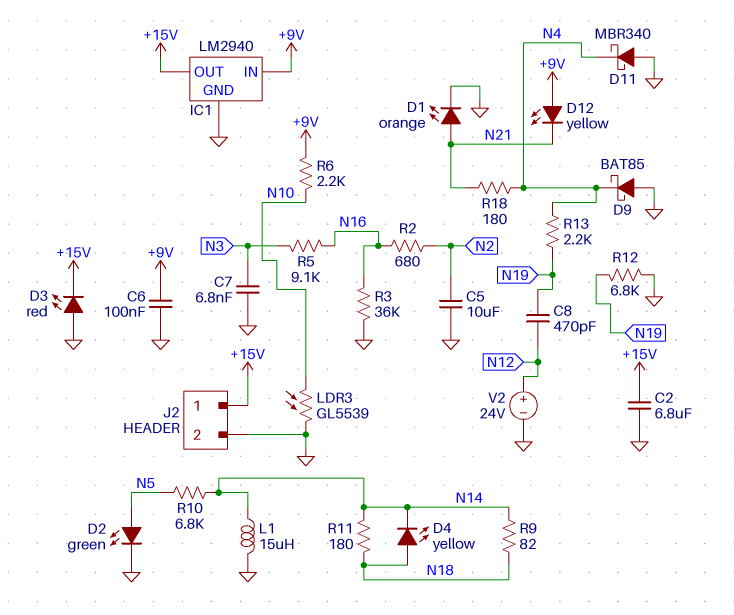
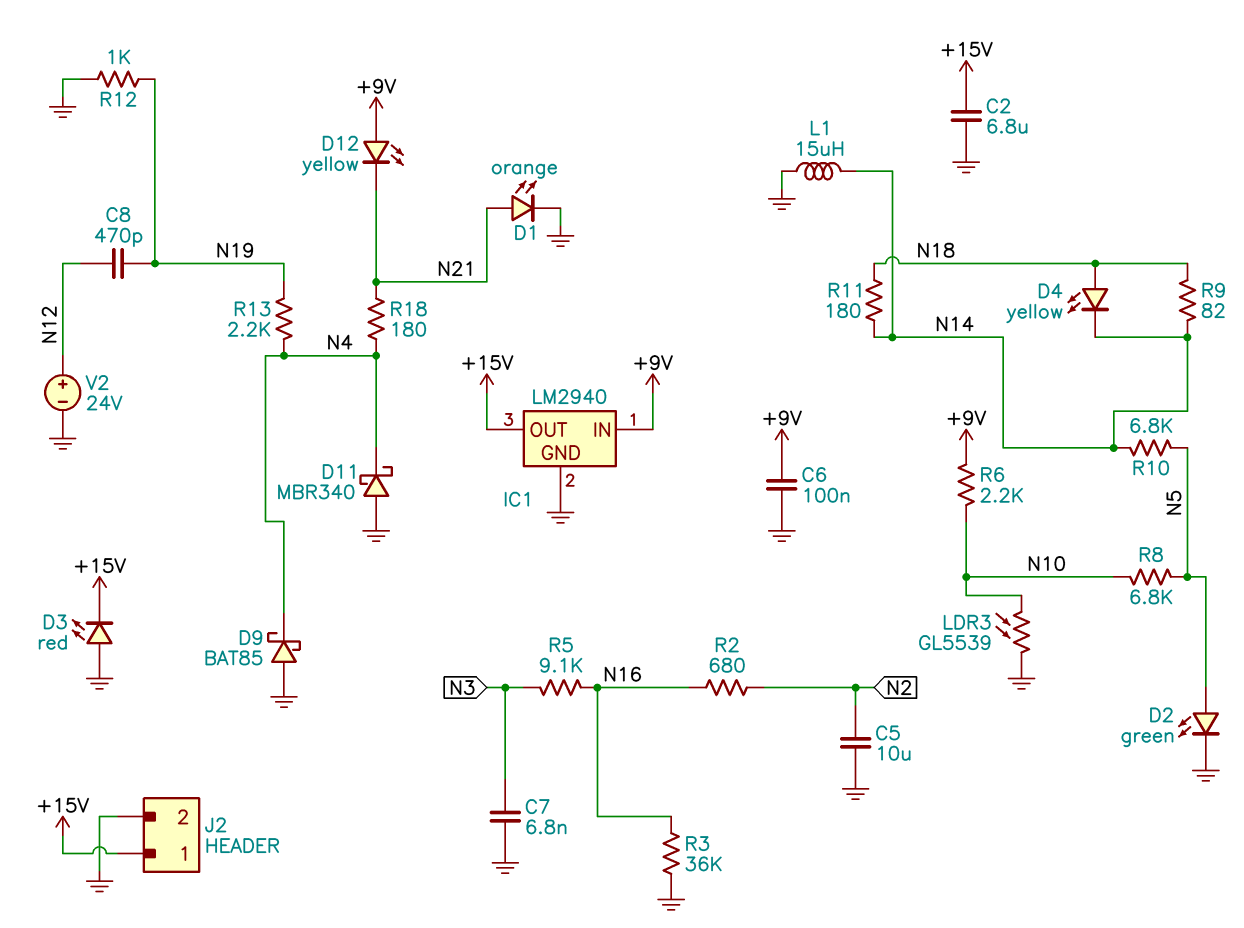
R8: none -> 6.8k (N5, N10)
R12: 6.8k (GND, N19) -> 1k (GND, N19)

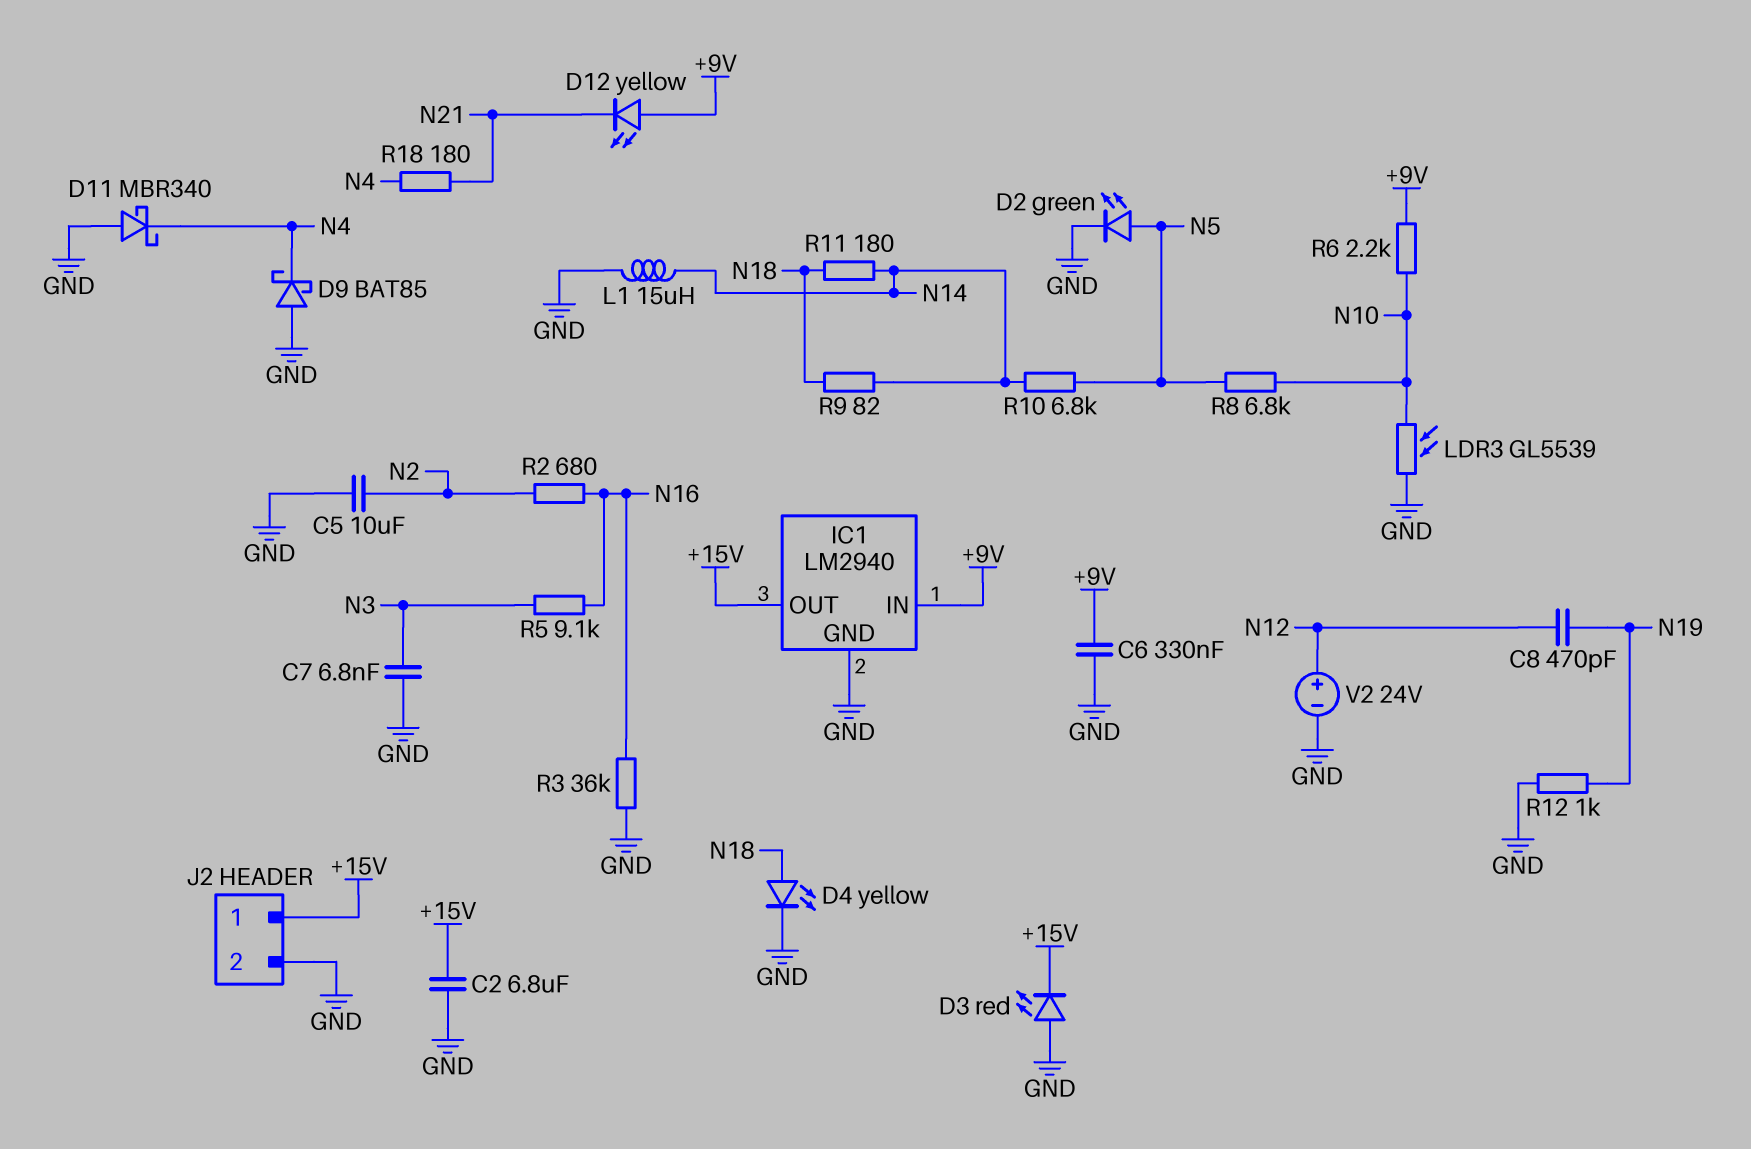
C6: 100nF (+9V, GND) -> 330nF (+9V, GND)
D1: LED orange (A N21, K GND) -> none
D4: LED yellow (A N18, K N14) -> LED yellow (A N18, K GND)
R13: 2.2k (N4, N19) -> none

